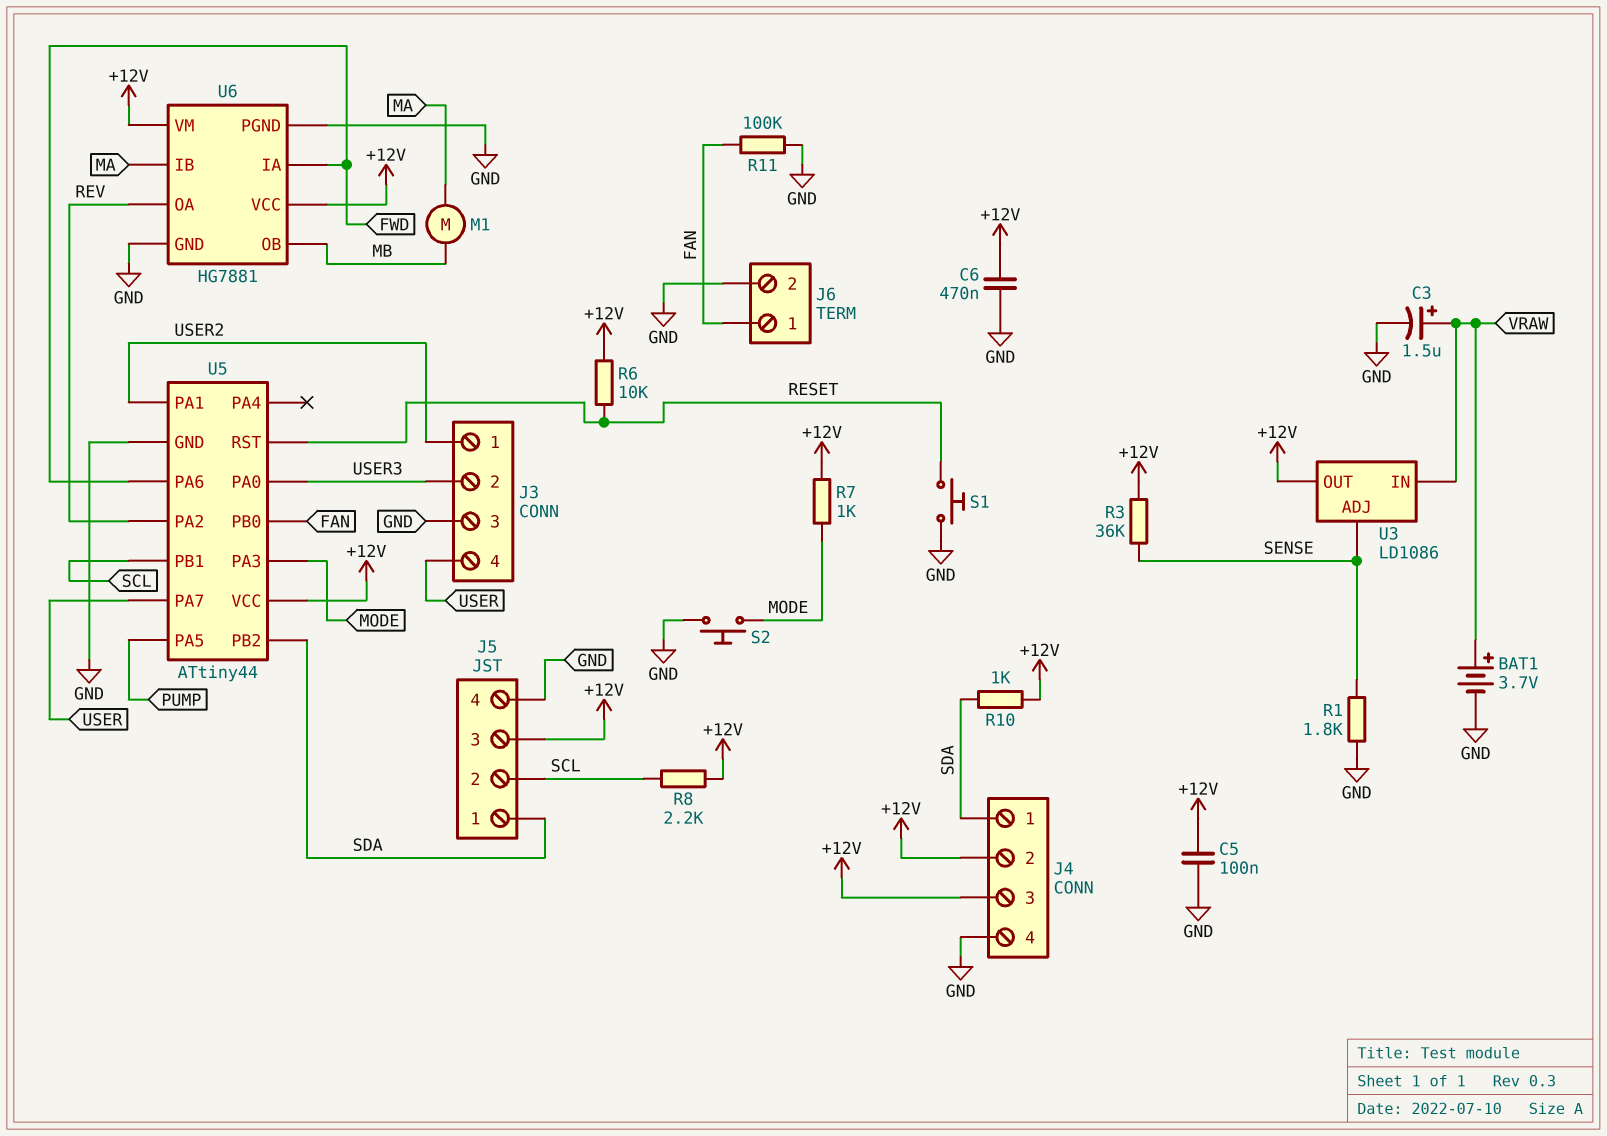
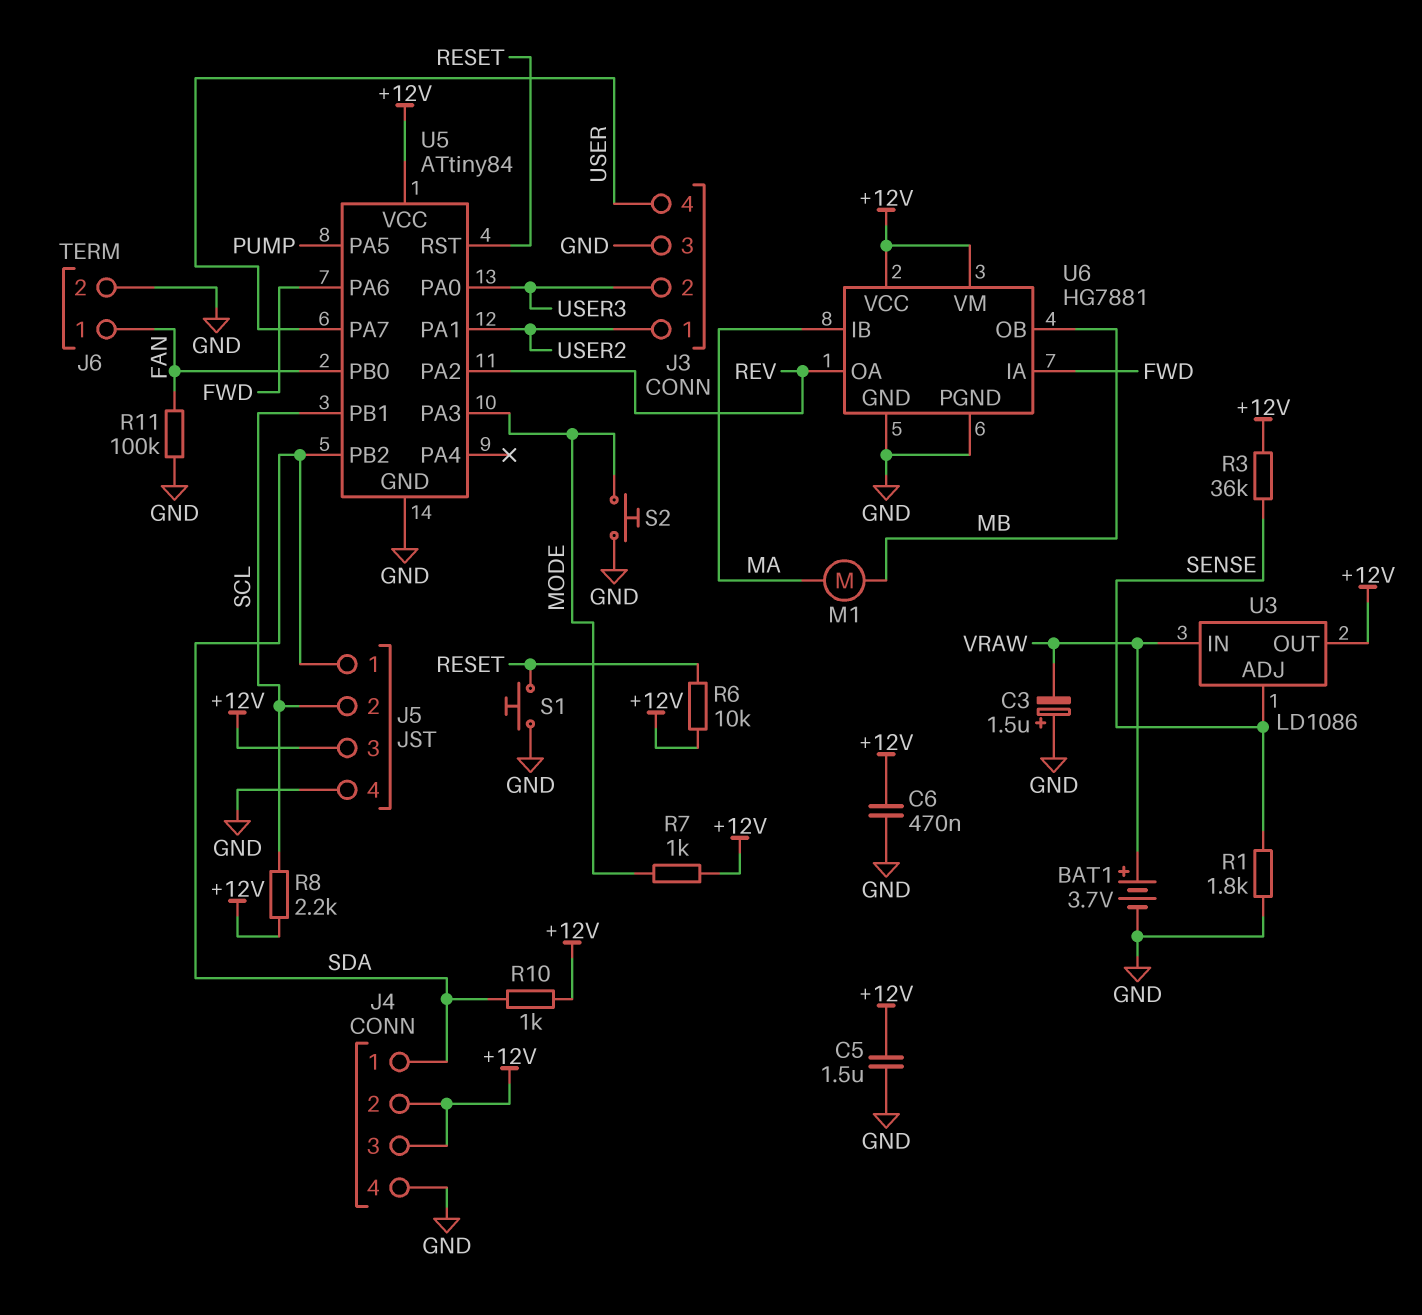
C3: 1.5uF (plus VRAW, minus GND) -> 1.5uF (plus GND, minus VRAW)
C5: 100nF (+12V, GND) -> 1.5uF (+12V, GND)
U5: ATtiny44 -> ATtiny84

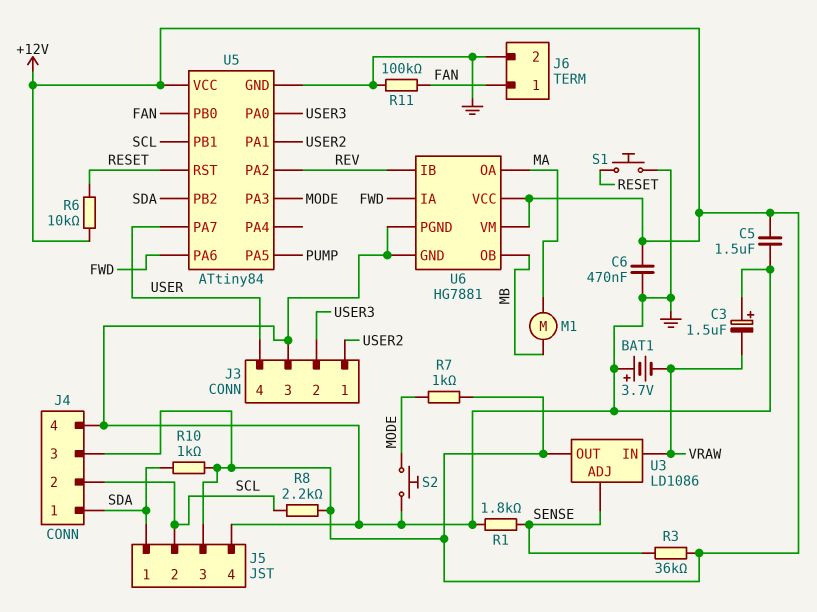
BAT1: 3.7V (plus VRAW, minus GND) -> 3.7V (plus GND, minus VRAW)
J4 pin 2: +12V -> SCL
U6 pin IB: MA -> REV
U6 pin OA: REV -> MA

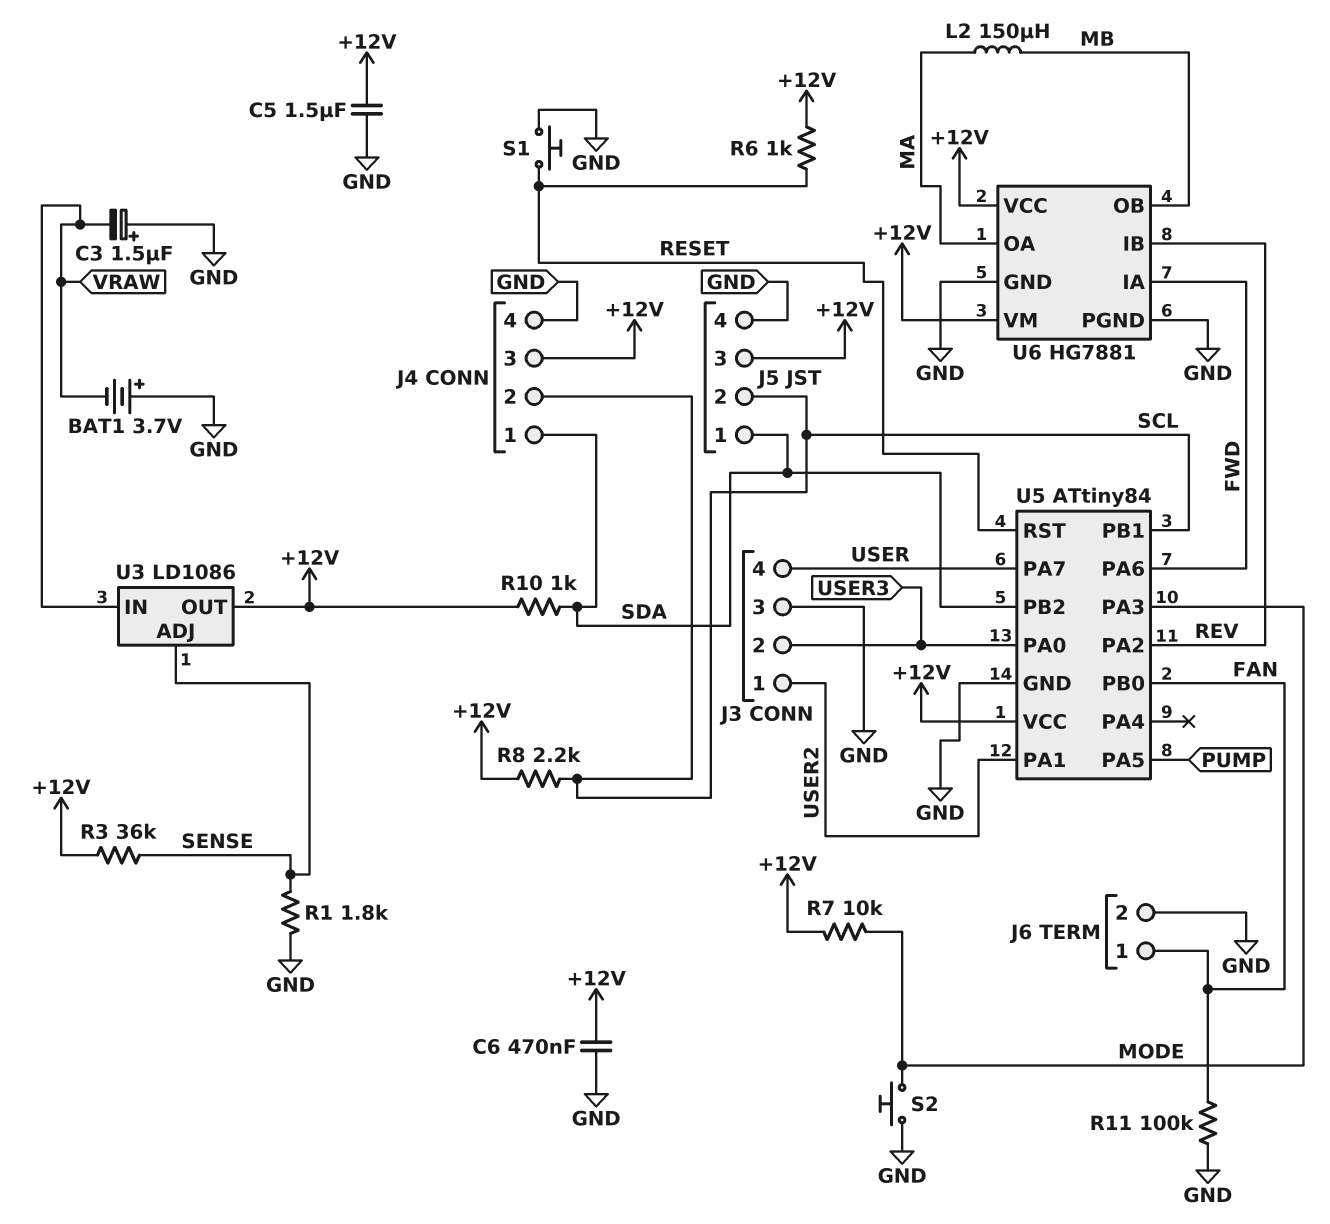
L2: none -> 150uH (MA, MB)
M1: motor (MA, MB) -> none
R6: 10k (+12V, RESET) -> 1k (+12V, RESET)
R7: 1k (+12V, MODE) -> 10k (+12V, MODE)

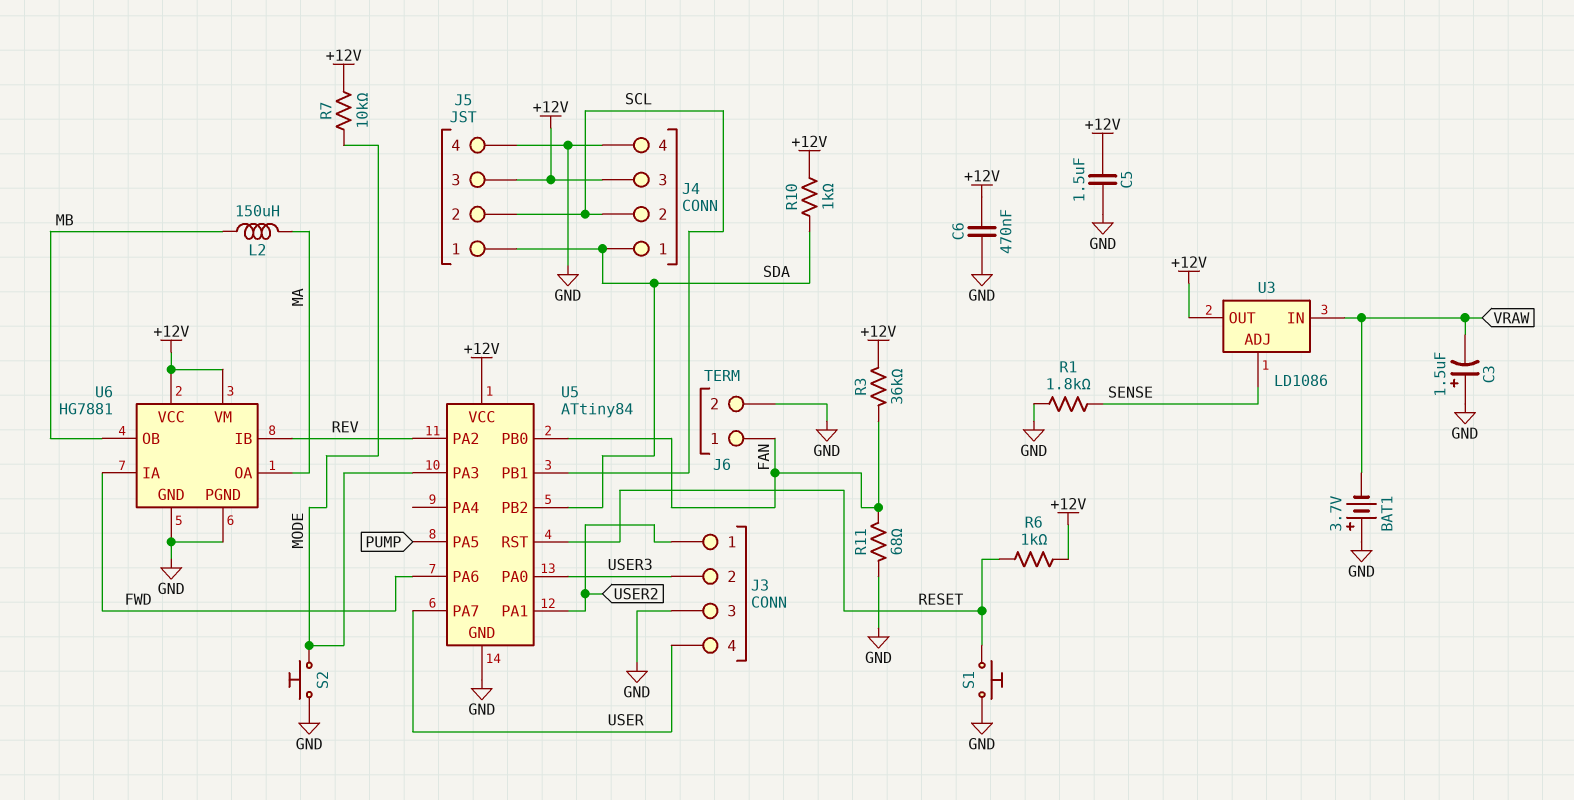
R3: 36k (+12V, SENSE) -> 36k (+12V, FAN)
R8: 2.2k (+12V, SCL) -> none
R11: 100k (FAN, GND) -> 68 (FAN, GND)

